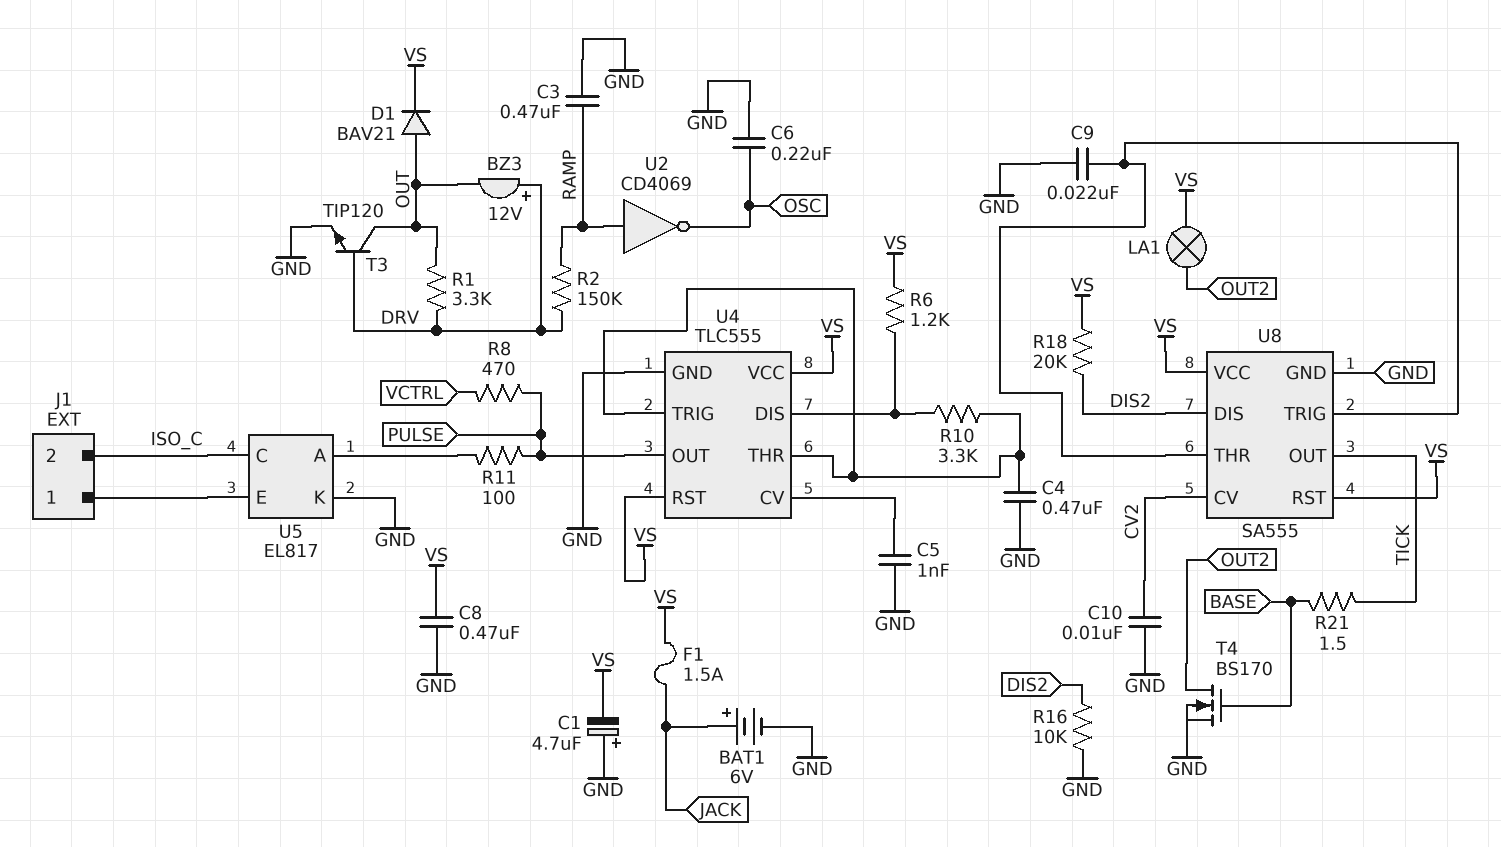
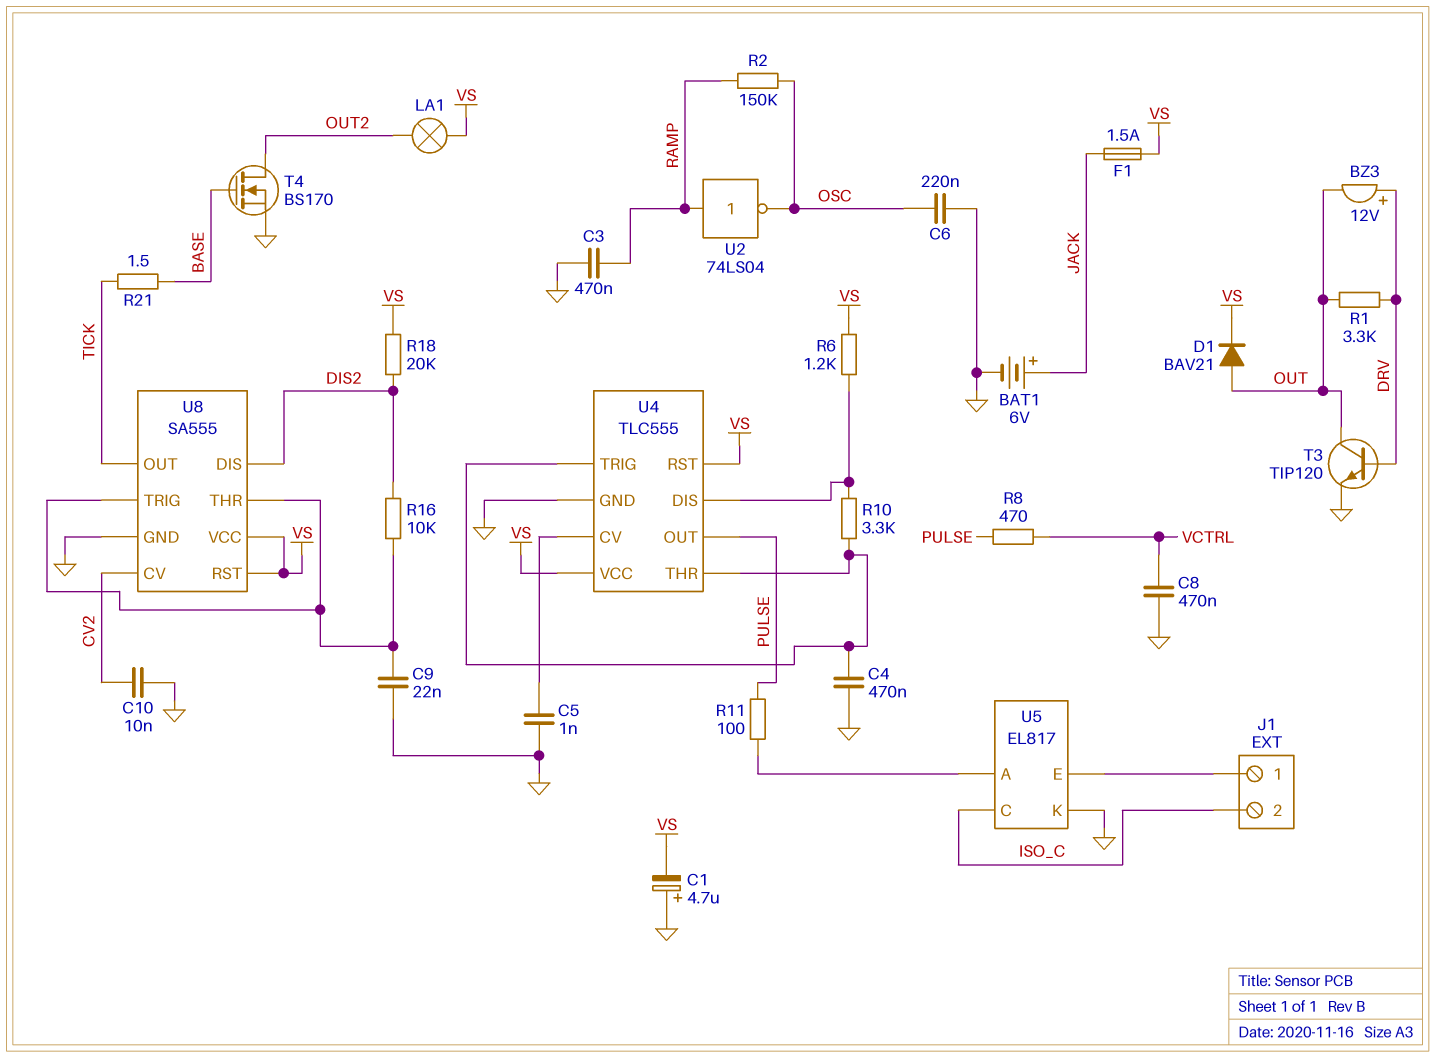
C8: 470nF (GND, VS) -> 470nF (GND, VCTRL)
R2: 150k (DRV, RAMP) -> 150k (OSC, RAMP)
R16: 10k (DIS2, GND) -> 10k (DIS2, U8/THR)
U2: NOT CD4069 (in RAMP, out OSC) -> NOT 74LS04 (in RAMP, out OSC)

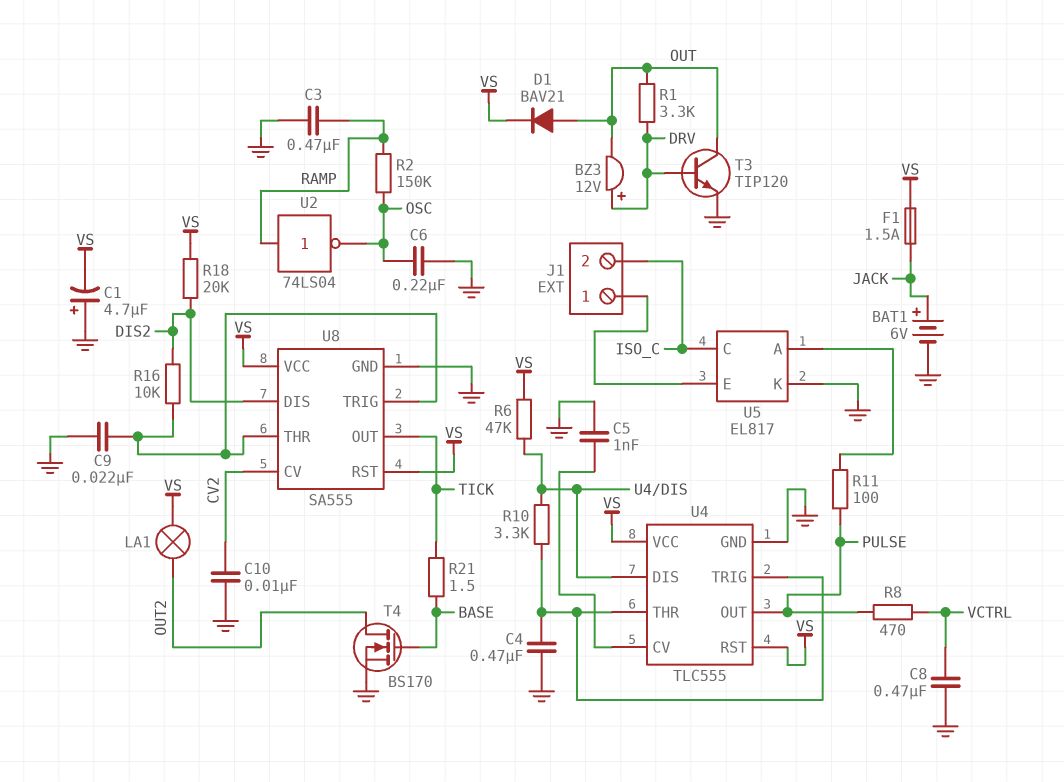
R6: 1.2k (U4/DIS, VS) -> 47k (U4/DIS, VS)

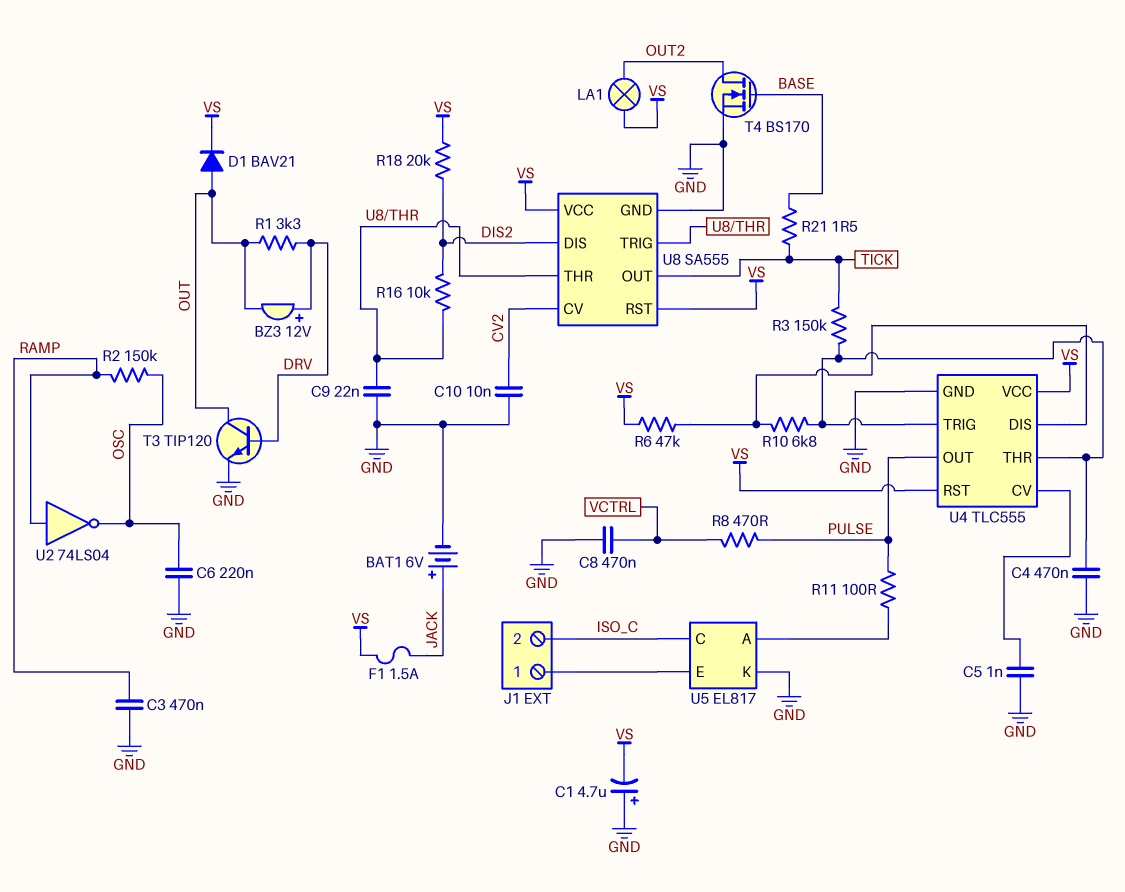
R3: none -> 150k (TICK, U4/THR)
R10: 3.3k (U4/DIS, U4/THR) -> 6.8k (U4/DIS, U4/THR)

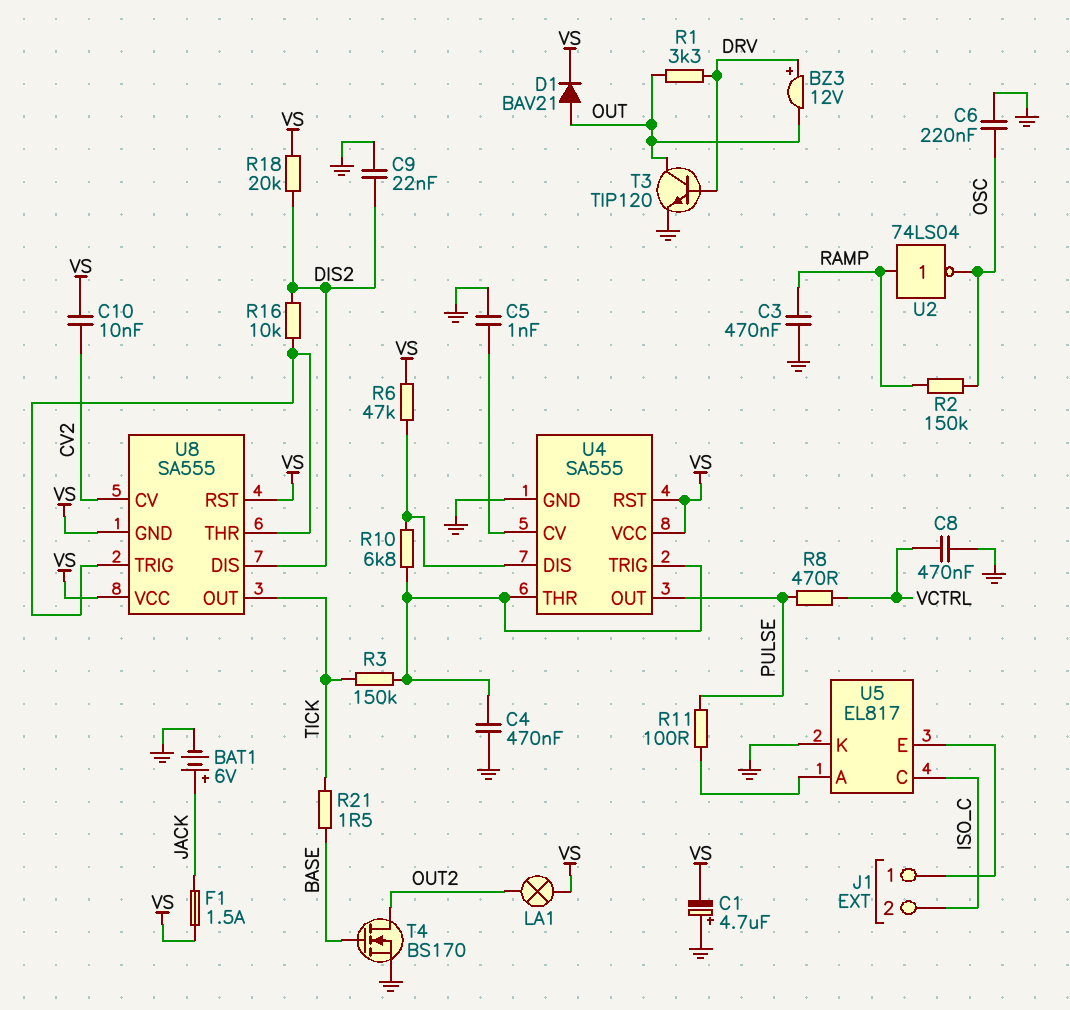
C9: 22nF (GND, U8/THR) -> 22nF (DIS2, GND)
C10: 10nF (CV2, GND) -> 10nF (CV2, VS)
U4: TLC555 -> SA555
U8 pin GND: GND -> VS

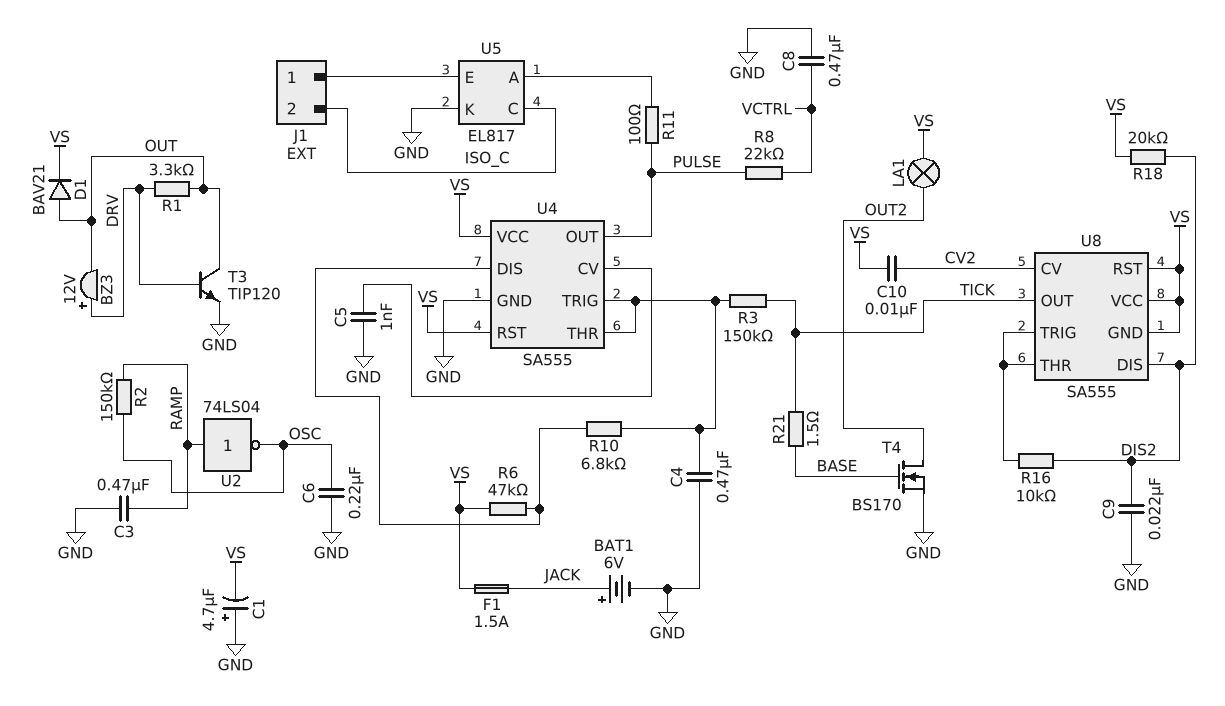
R8: 470 (PULSE, VCTRL) -> 22k (PULSE, VCTRL)

